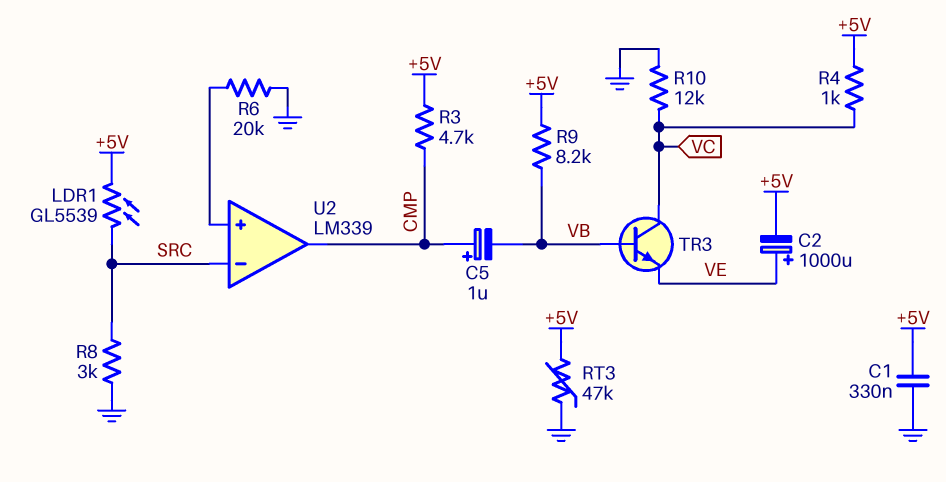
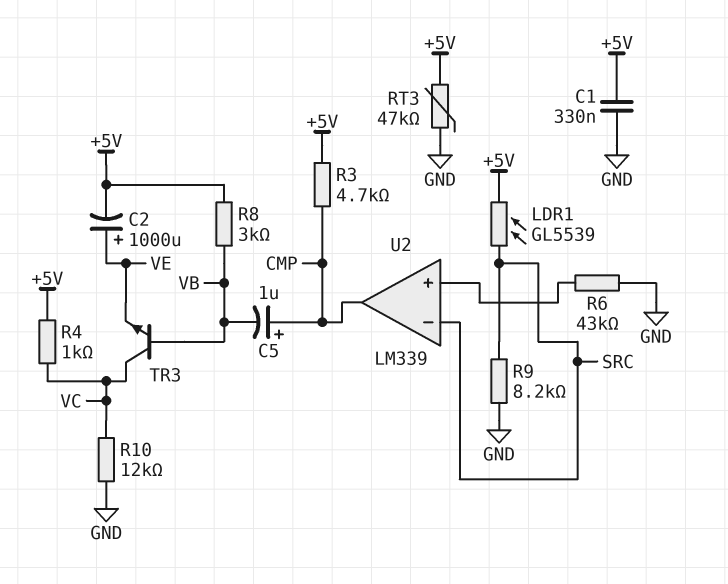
R6: 20k (GND, U2/in+) -> 43k (GND, U2/in+)
R8: 3k (GND, SRC) -> 3k (+5V, VB)
R9: 8.2k (+5V, VB) -> 8.2k (GND, SRC)

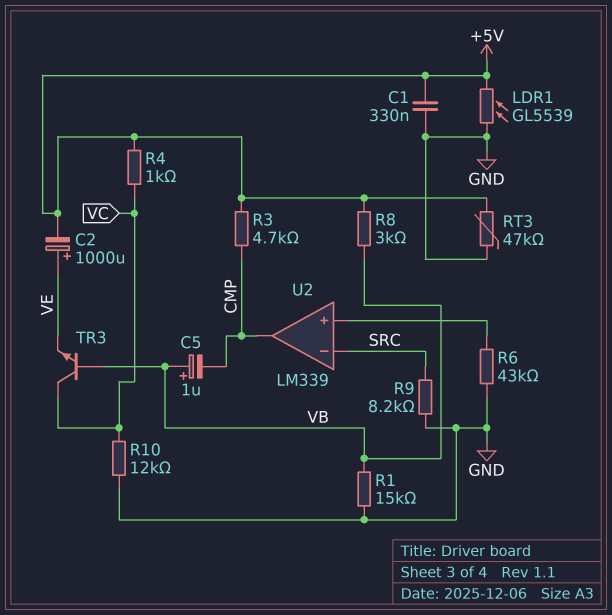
C5: 1uF (plus CMP, minus VB) -> 1uF (plus VB, minus CMP)
LDR1: GL5539 (+5V, SRC) -> GL5539 (+5V, GND)
R1: none -> 15k (GND, VB)

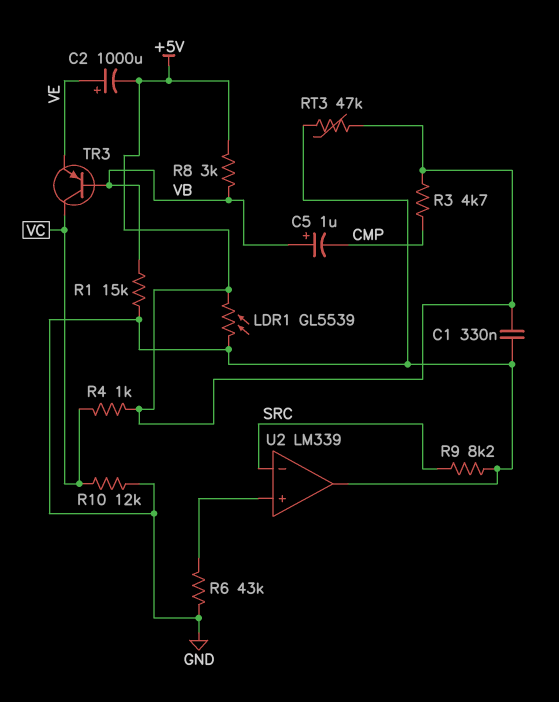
TR3: NPN (B VB, C VC, E VE) -> PNP (B VB, C VC, E VE)
U2 pin out: CMP -> GND

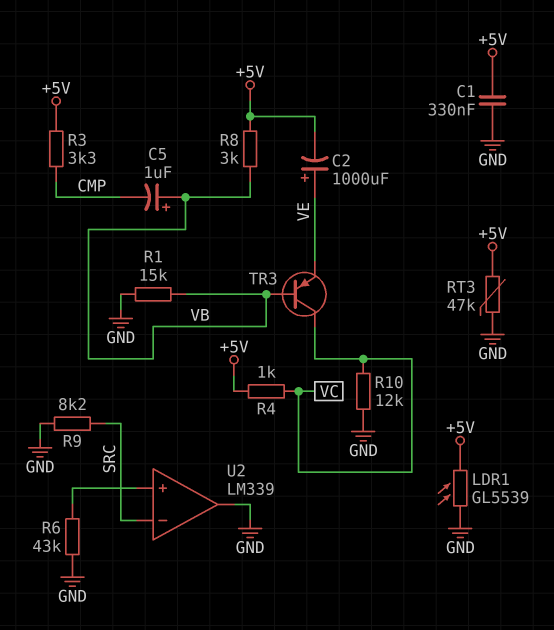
R3: 4.7k (+5V, CMP) -> 3.3k (+5V, CMP)

